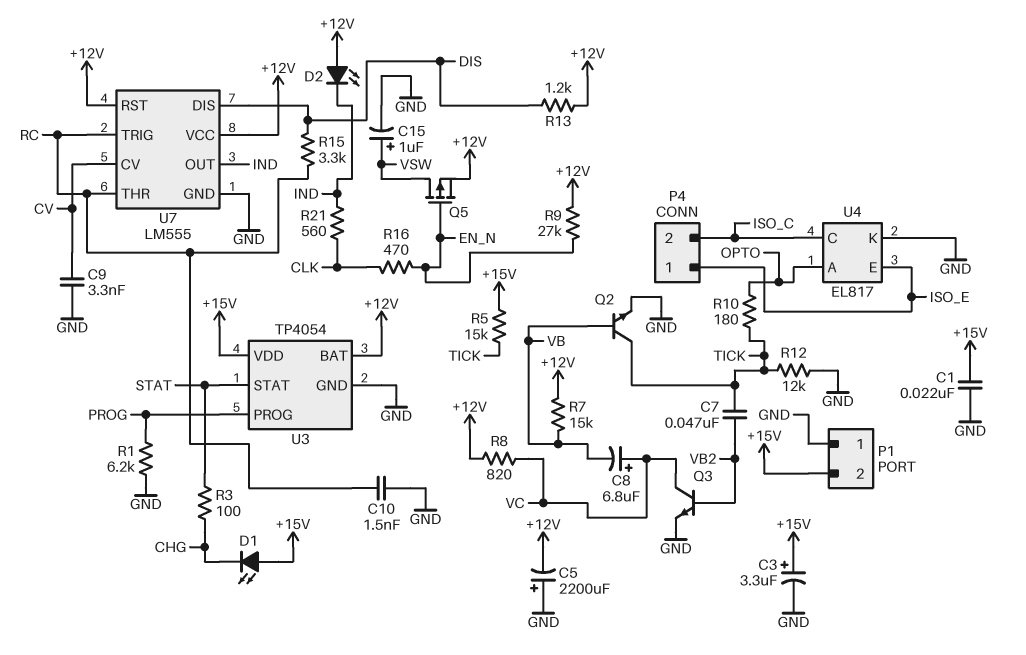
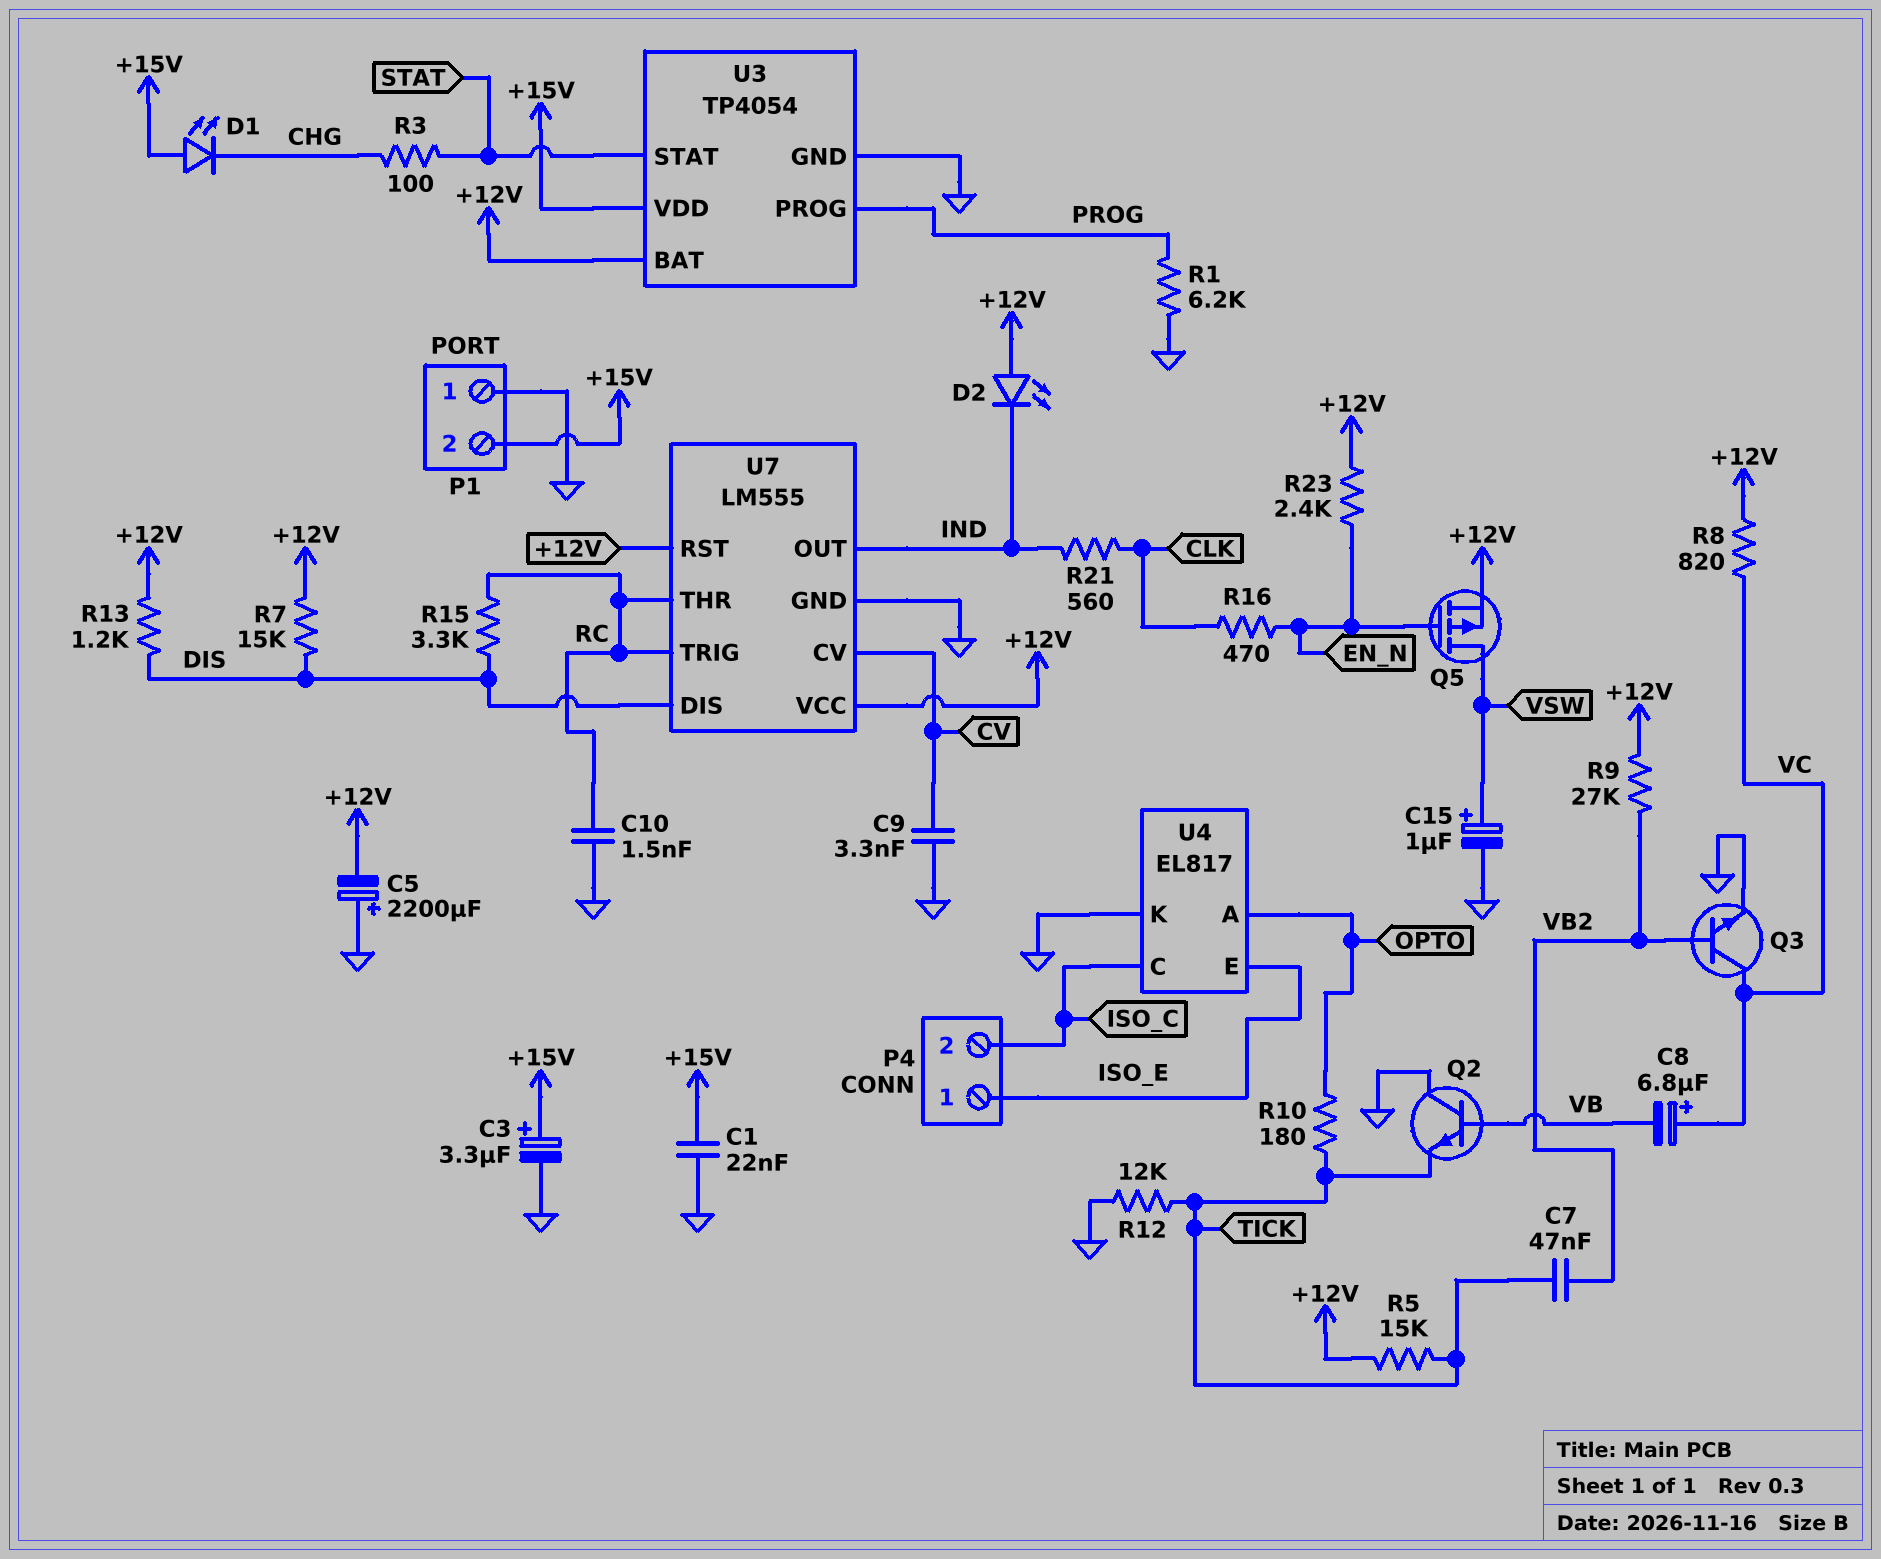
Q2: NPN (B VB, C TICK, E GND) -> NPN (B VB, C GND, E TICK)
R5: 15k (+15V, TICK) -> 15k (+12V, TICK)
R7: 15k (+12V, VB) -> 15k (+12V, DIS)
R9: 27k (+12V, EN_N) -> 27k (+12V, VB2)
R23: none -> 2.4k (+12V, EN_N)

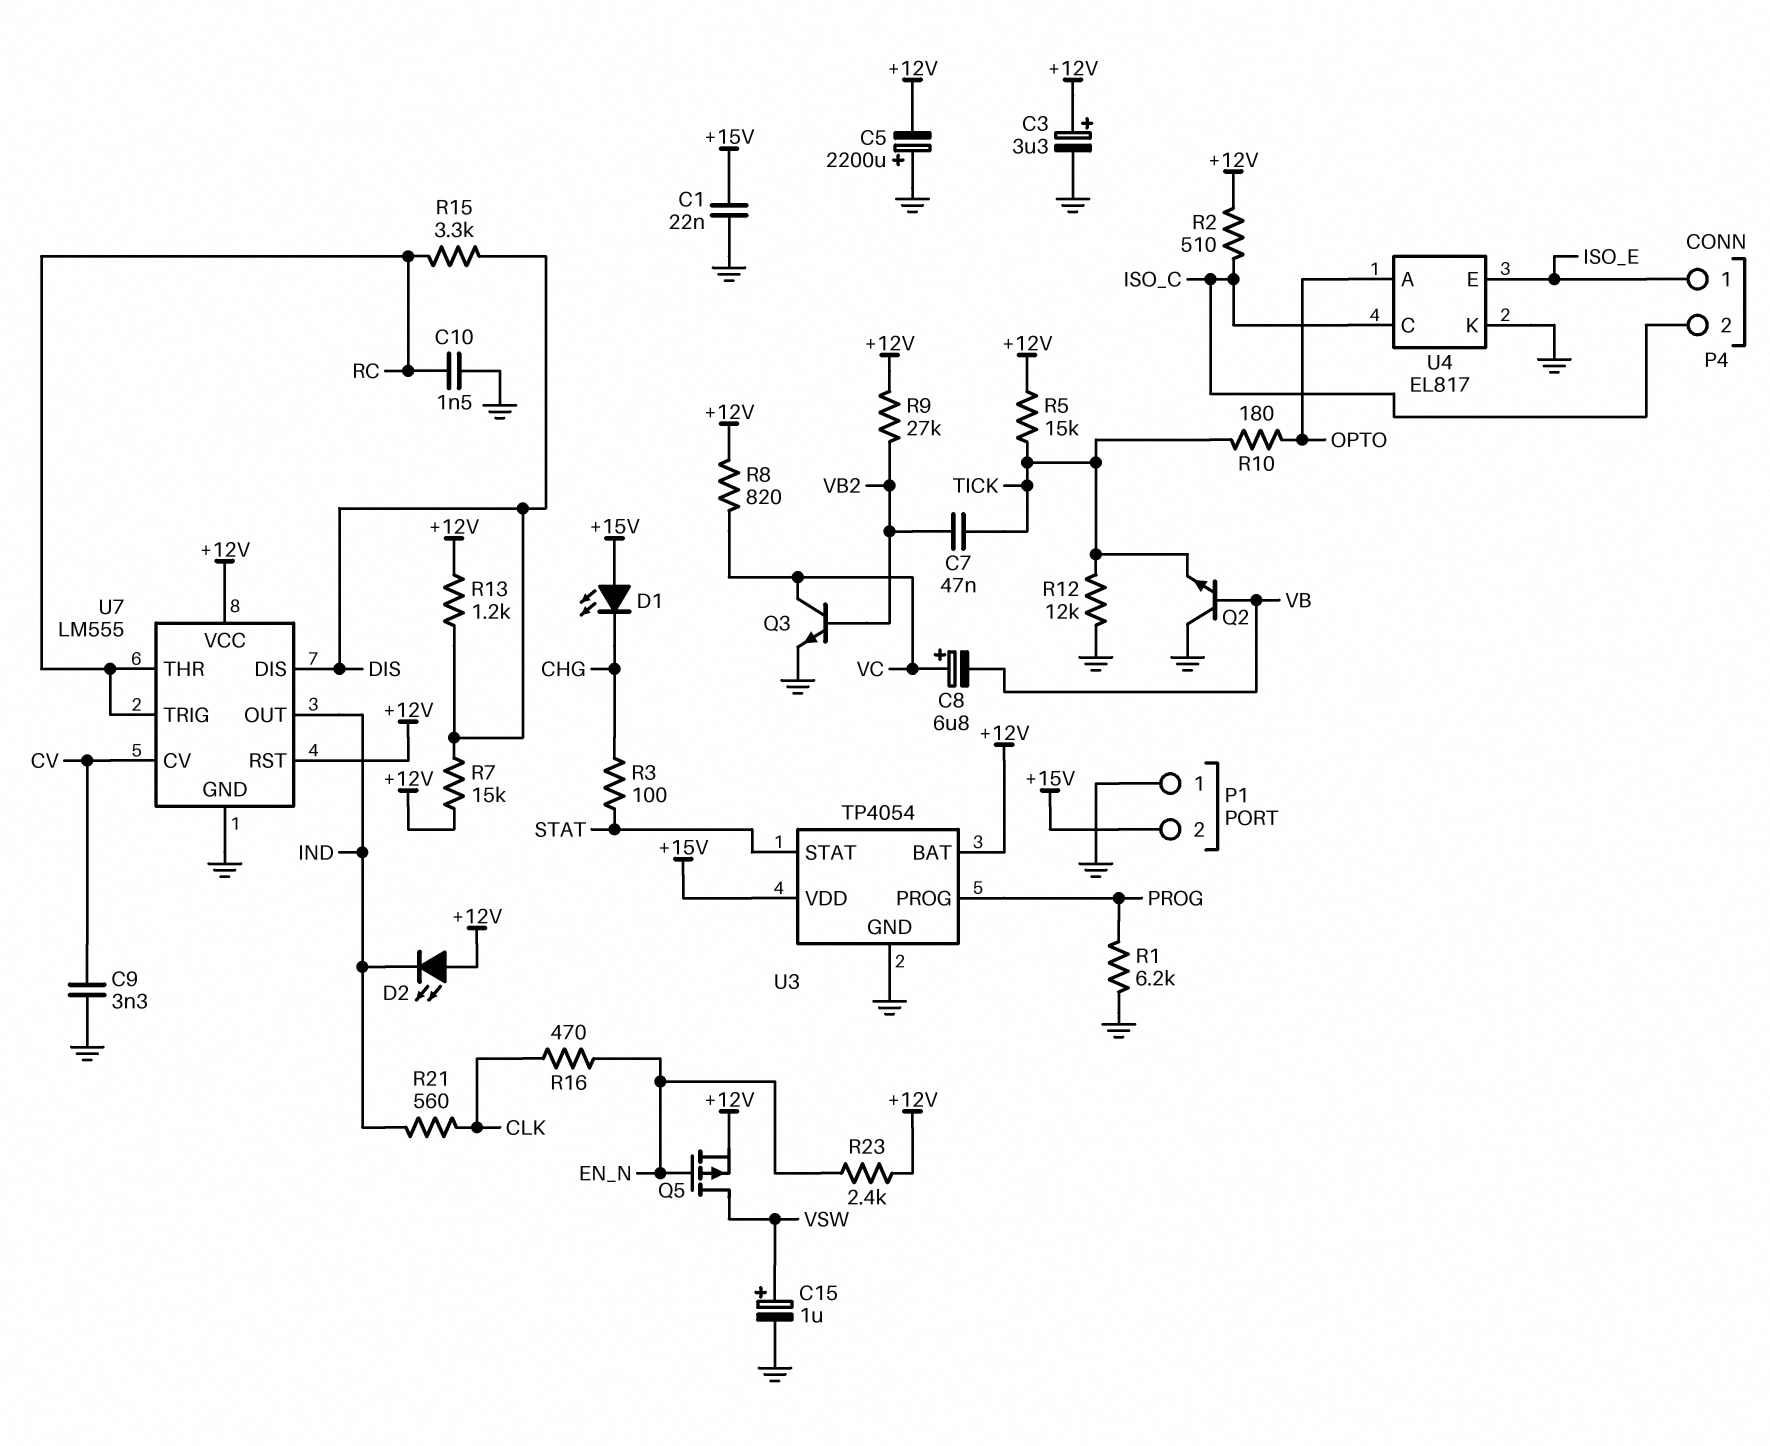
C3: 3.3uF (plus +15V, minus GND) -> 3.3uF (plus +12V, minus GND)
R2: none -> 510 (+12V, ISO_C)

